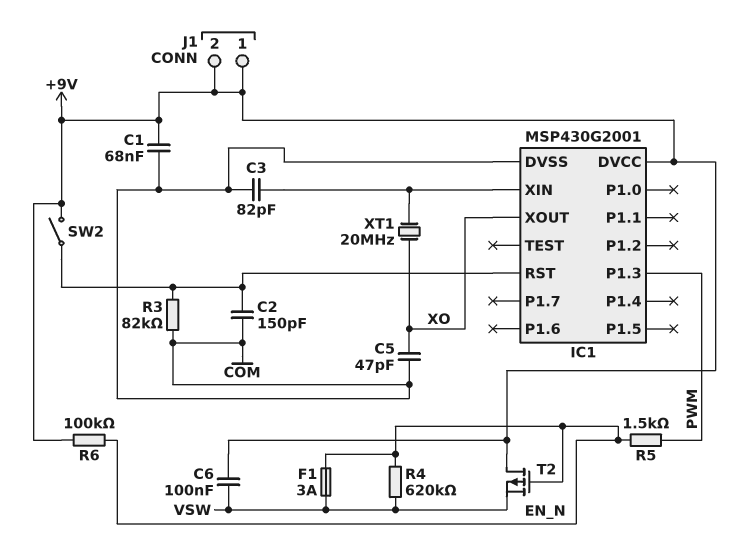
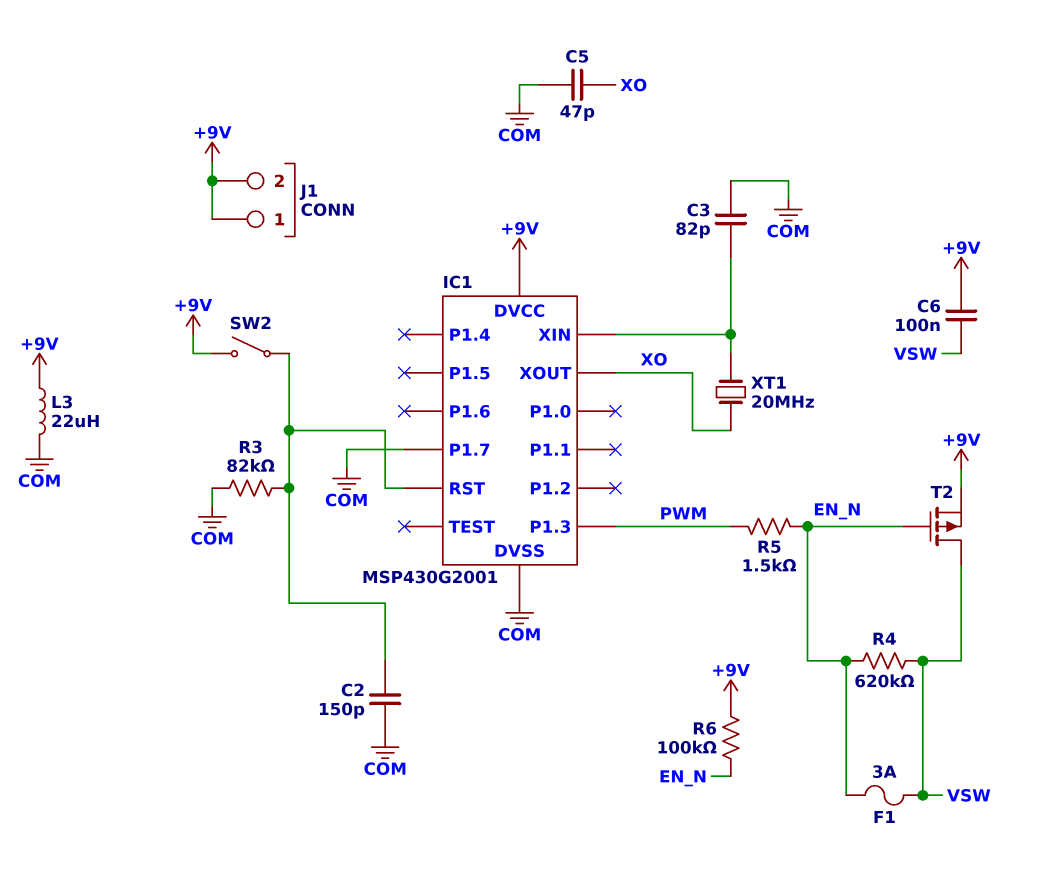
C1: 68nF (+9V, COM) -> none
IC1 pin P1.7: none -> COM
L3: none -> 22uH (+9V, COM)
T2: PMOS (G EN_N, D +9V, S VSW) -> PMOS (G EN_N, D VSW, S +9V)

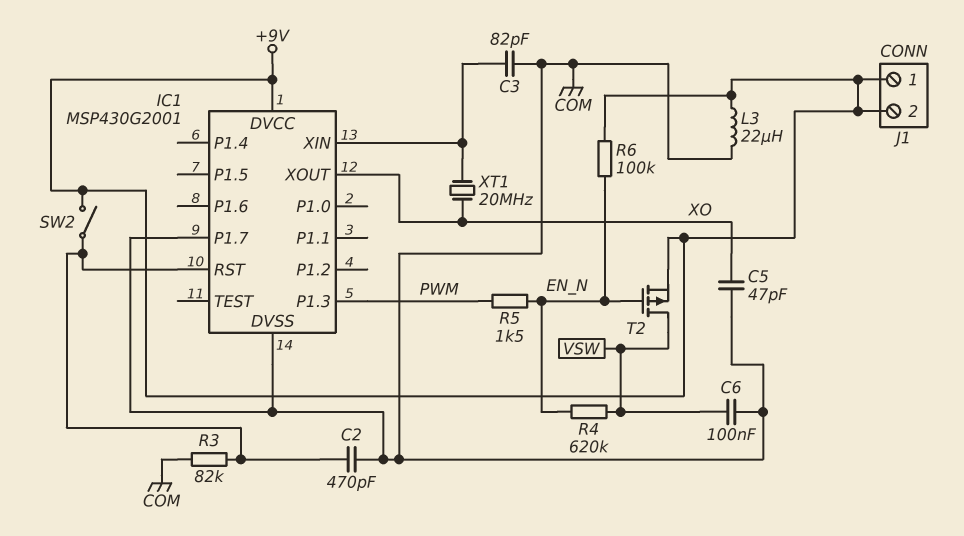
C2: 150pF (COM, IC1/RST) -> 470pF (COM, IC1/RST)
C6: 100nF (+9V, VSW) -> 100nF (COM, VSW)
F1: 3A (EN_N, VSW) -> none

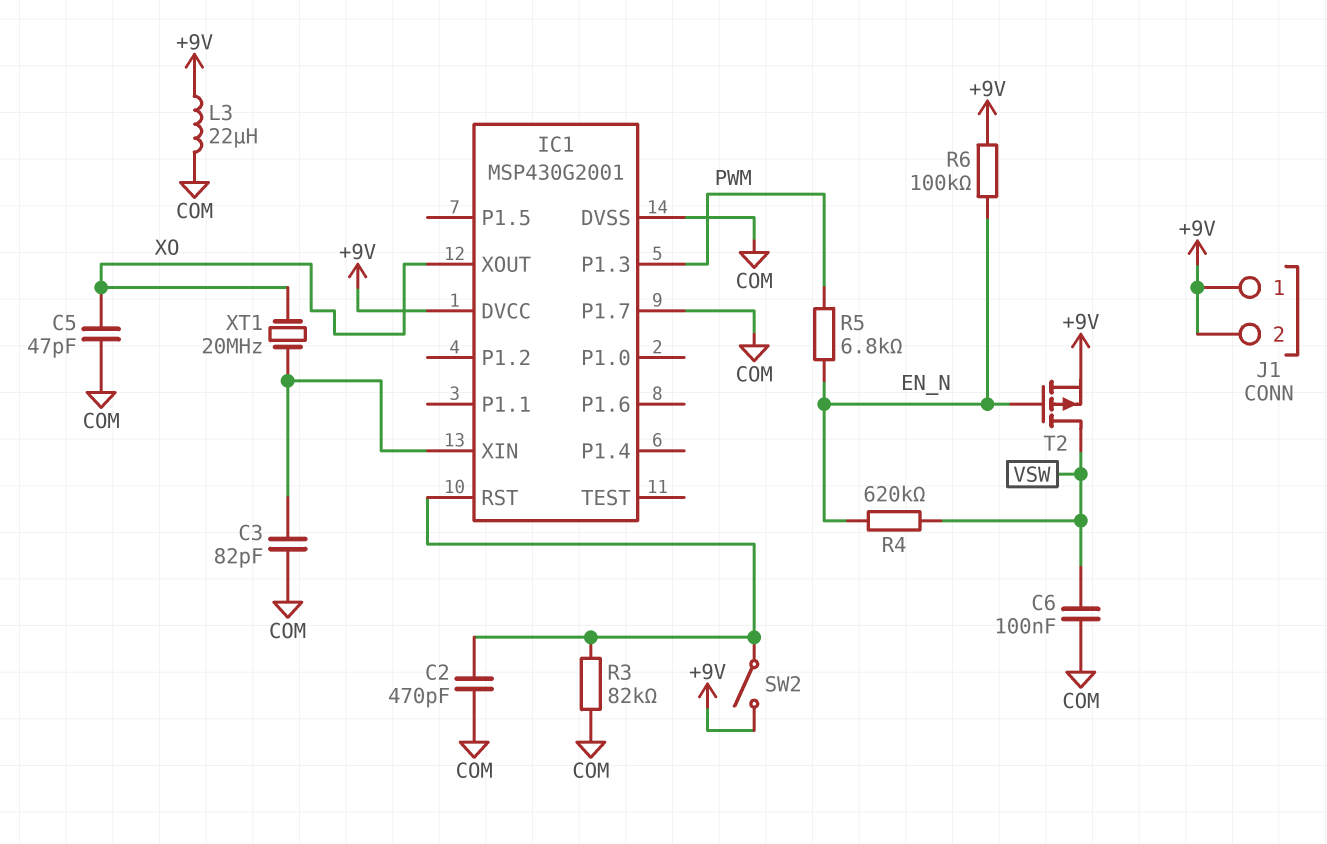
R5: 1.5k (EN_N, PWM) -> 6.8k (EN_N, PWM)

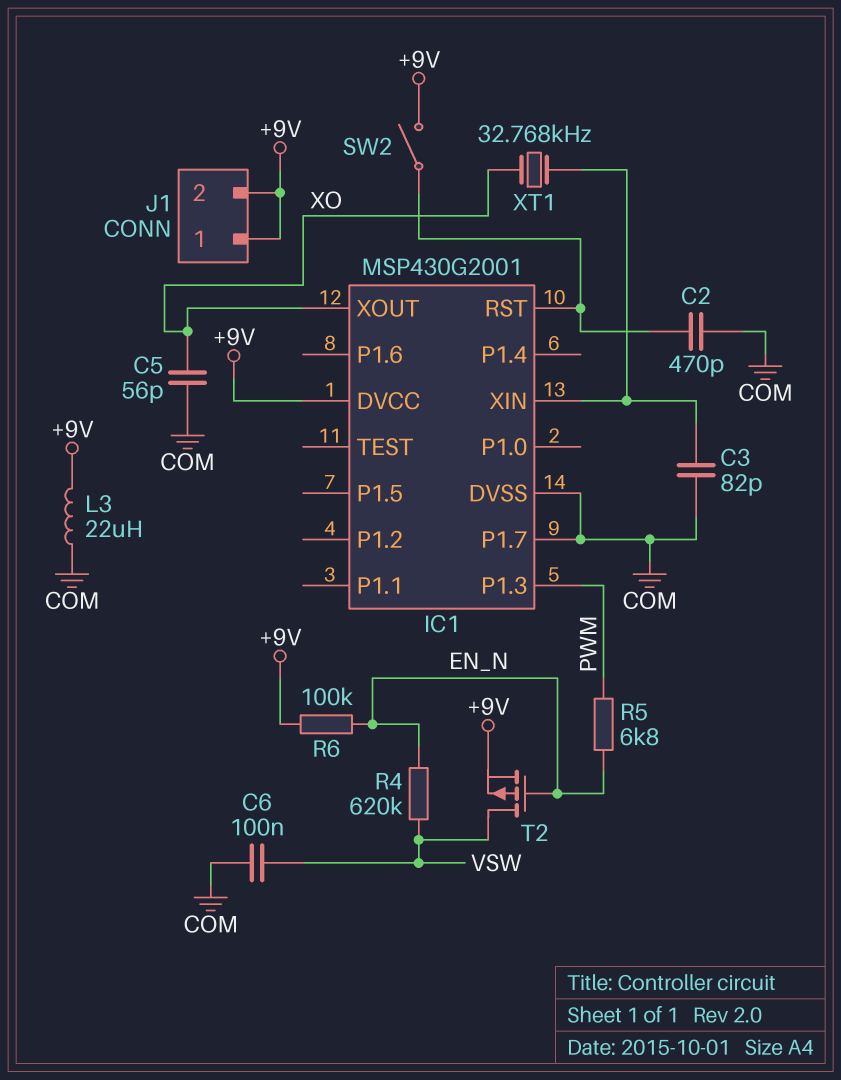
C5: 47pF (COM, XO) -> 56pF (COM, XO)
R3: 82k (COM, IC1/RST) -> none
XT1: 20MHz (IC1/XIN, XO) -> 32.768kHz (IC1/XIN, XO)

